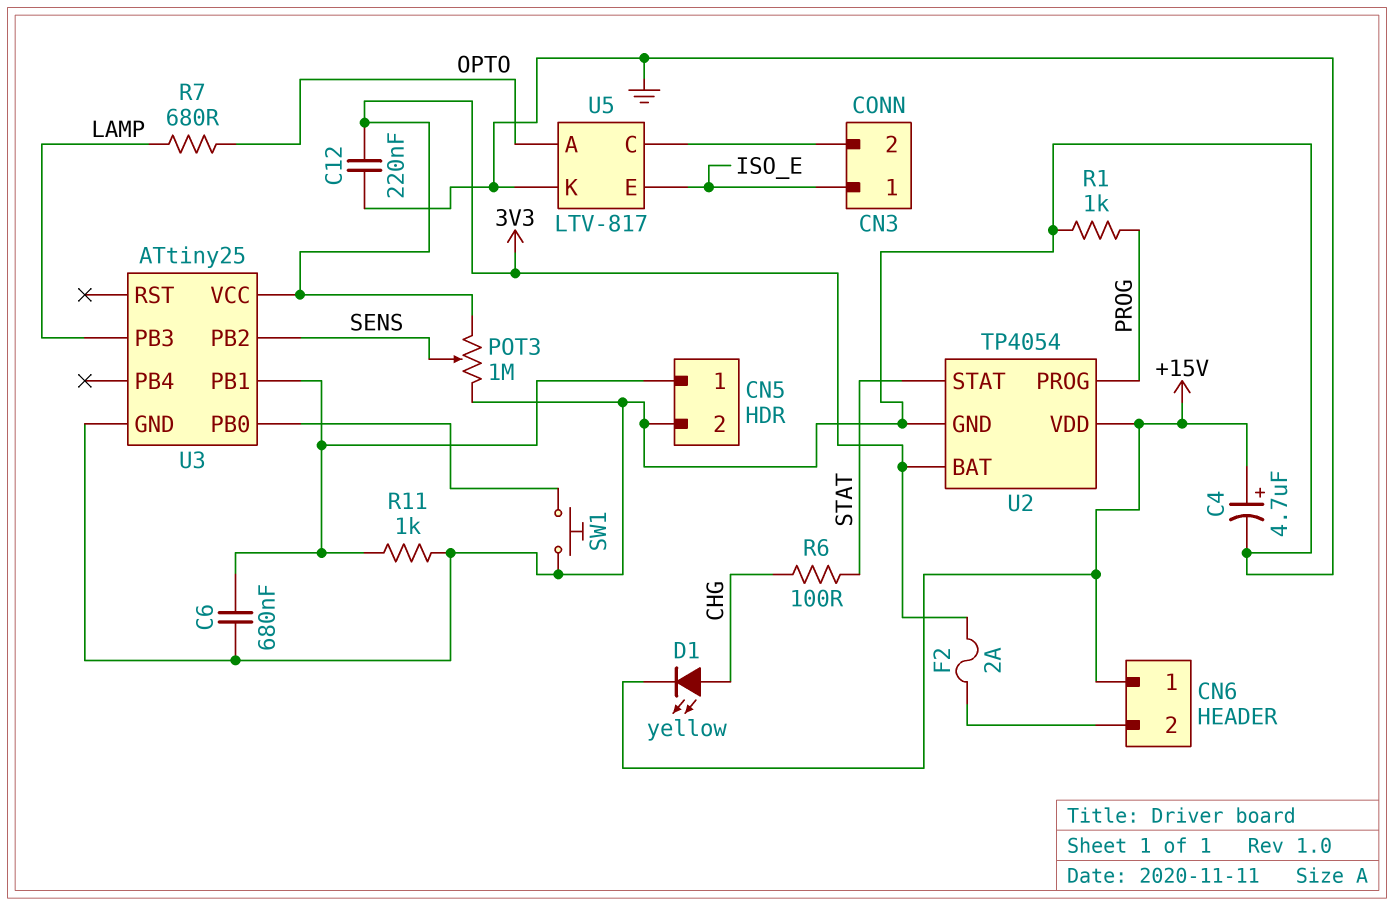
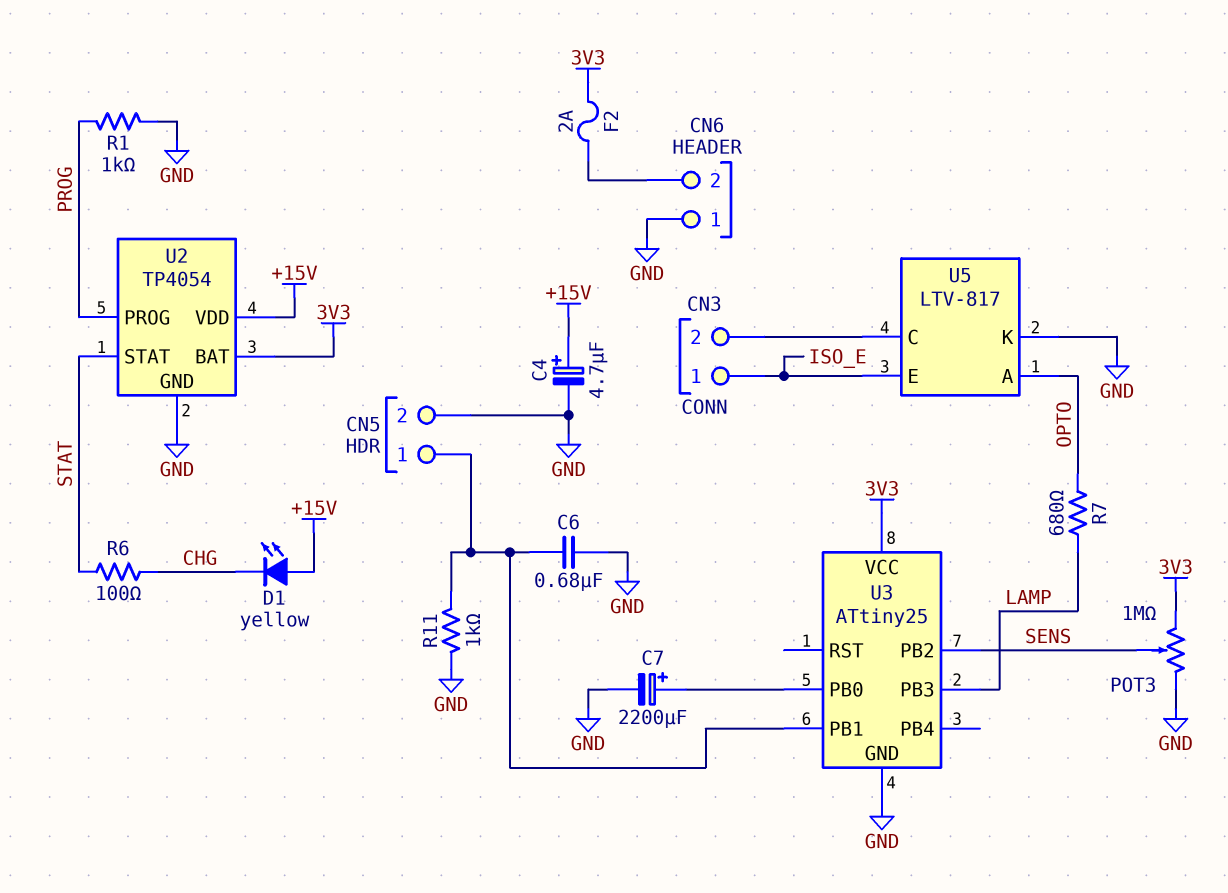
C7: none -> 2200uF (plus U3/PB0, minus GND)
C12: 220nF (3V3, GND) -> none
CN6 pin 1: +15V -> GND
D1: LED yellow (A CHG, K +15V) -> LED yellow (A +15V, K CHG)
SW1: button (GND, U3/PB0) -> none

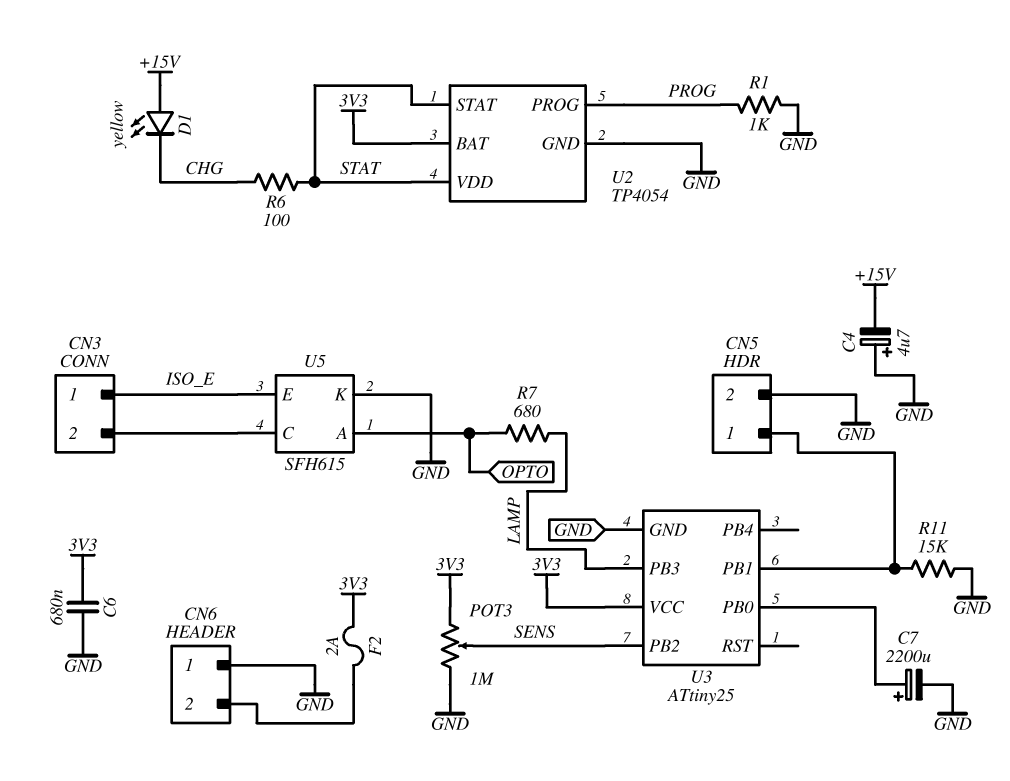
C4: 4.7uF (plus +15V, minus GND) -> 4.7uF (plus GND, minus +15V)
C6: 680nF (CN5/1, GND) -> 680nF (3V3, GND)
R11: 1k (CN5/1, GND) -> 15k (CN5/1, GND)
U2 pin VDD: +15V -> STAT
U5: LTV-817 -> SFH615

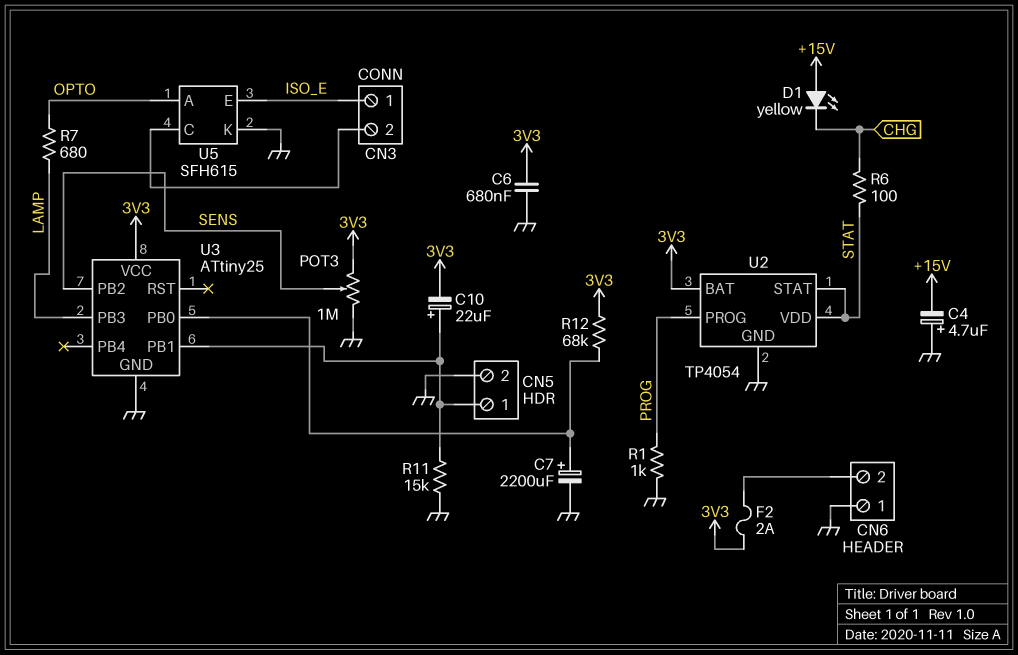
C10: none -> 22uF (plus CN5/1, minus 3V3)
R12: none -> 68k (3V3, U3/PB0)

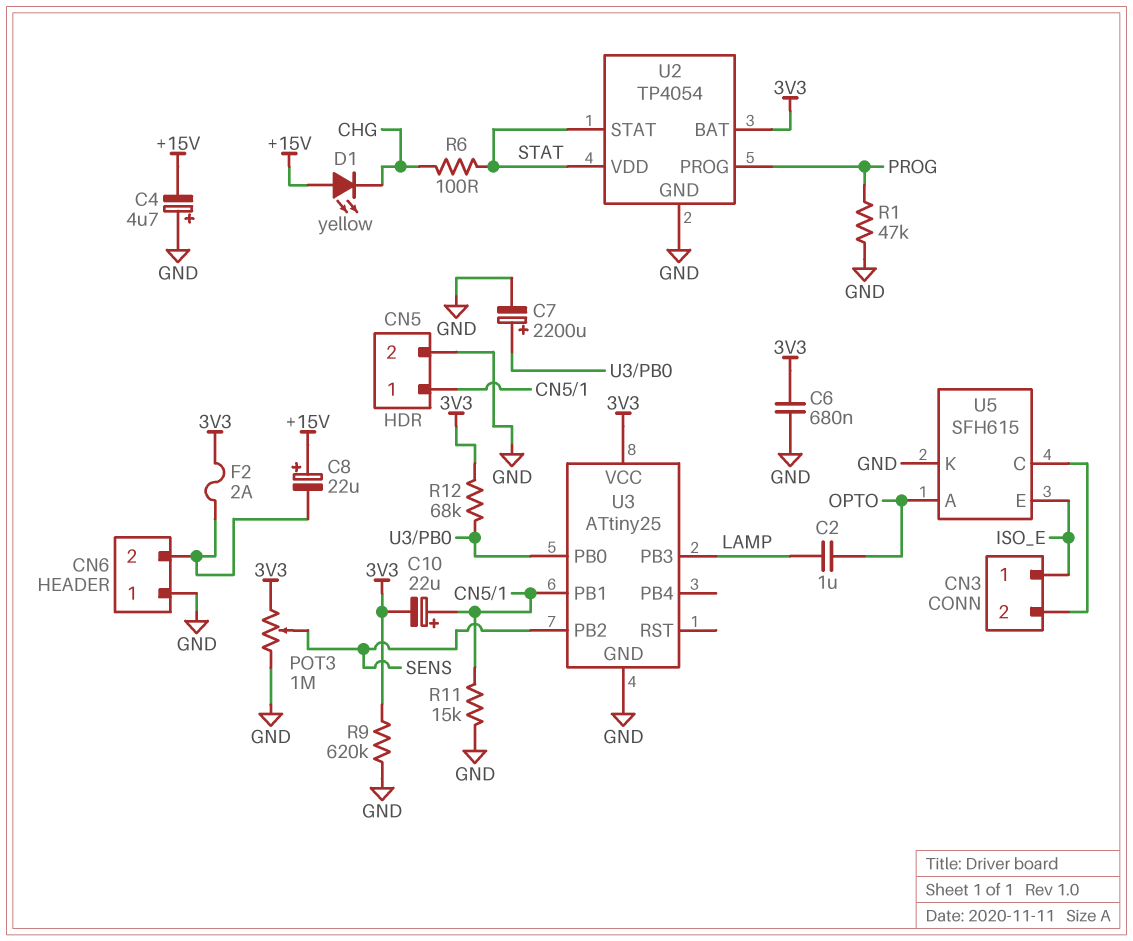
C2: none -> 1uF (LAMP, OPTO)
C8: none -> 22uF (plus +15V, minus CN6/2)
R1: 1k (GND, PROG) -> 47k (GND, PROG)
R7: 680 (LAMP, OPTO) -> none
R9: none -> 620k (3V3, GND)

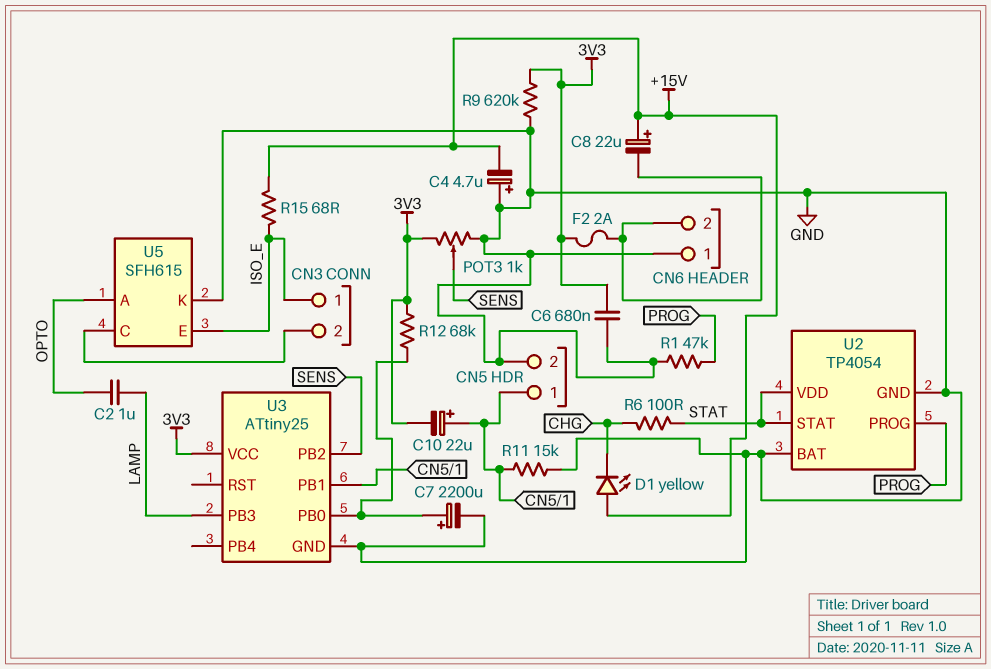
POT3: 1M (3V3, GND, wiper SENS) -> 1k (3V3, GND, wiper SENS)
R15: none -> 68 (+15V, ISO_E)
U2 pin BAT: 3V3 -> GND

